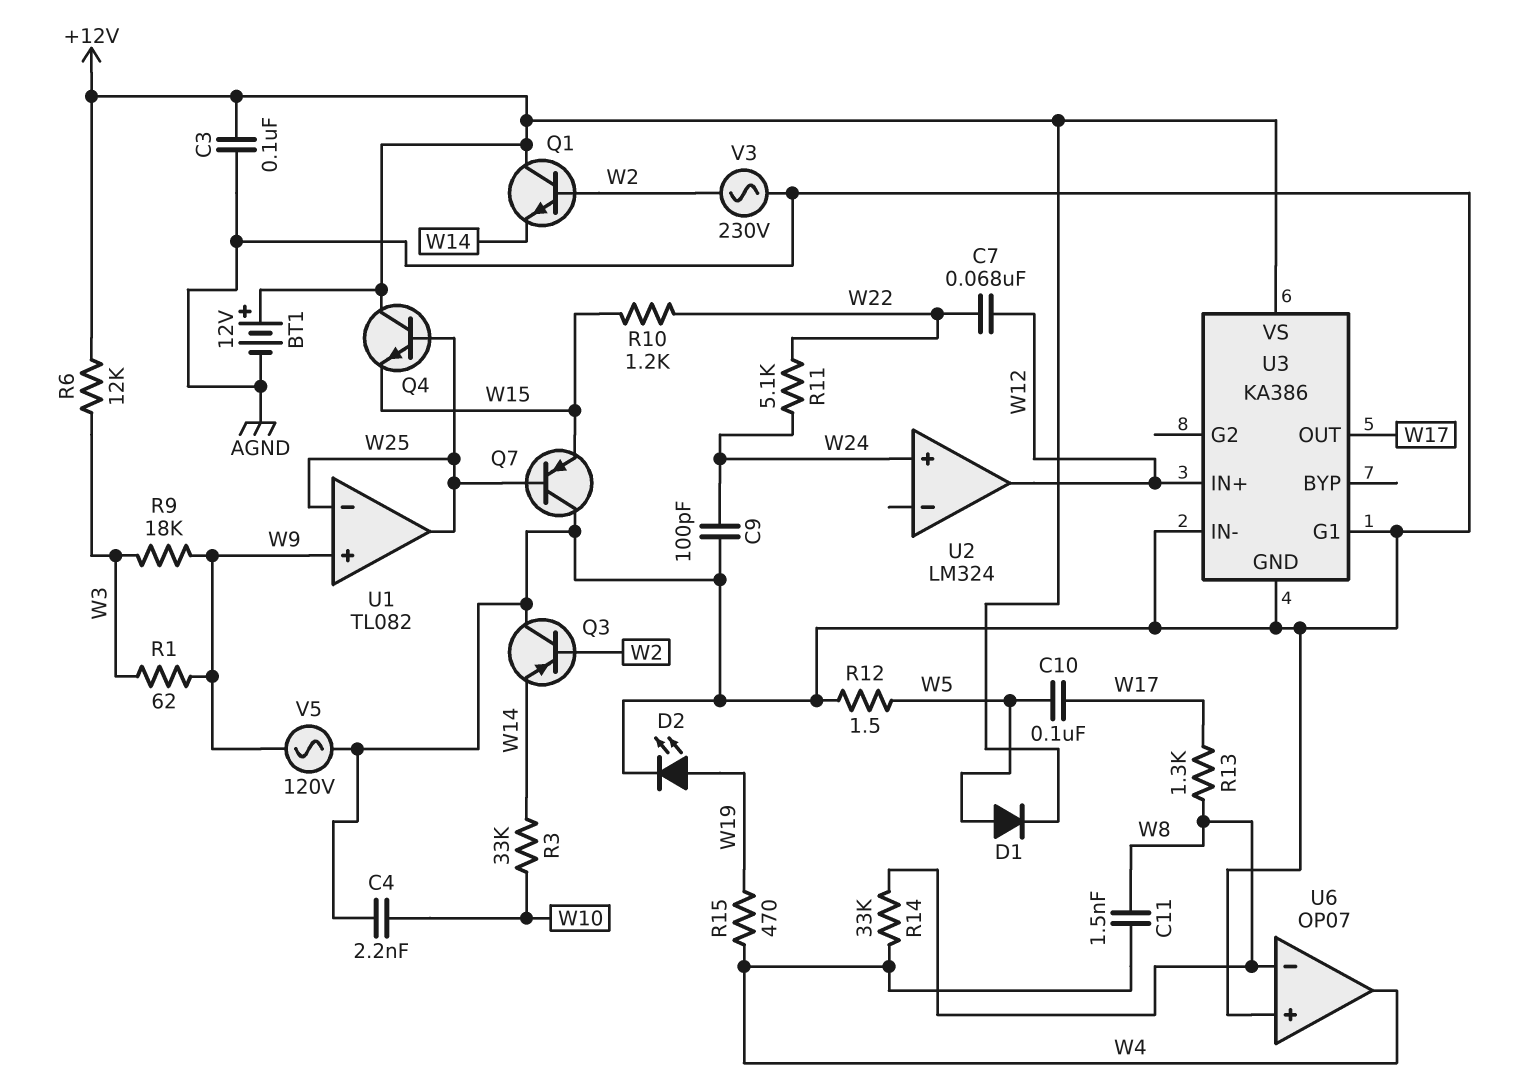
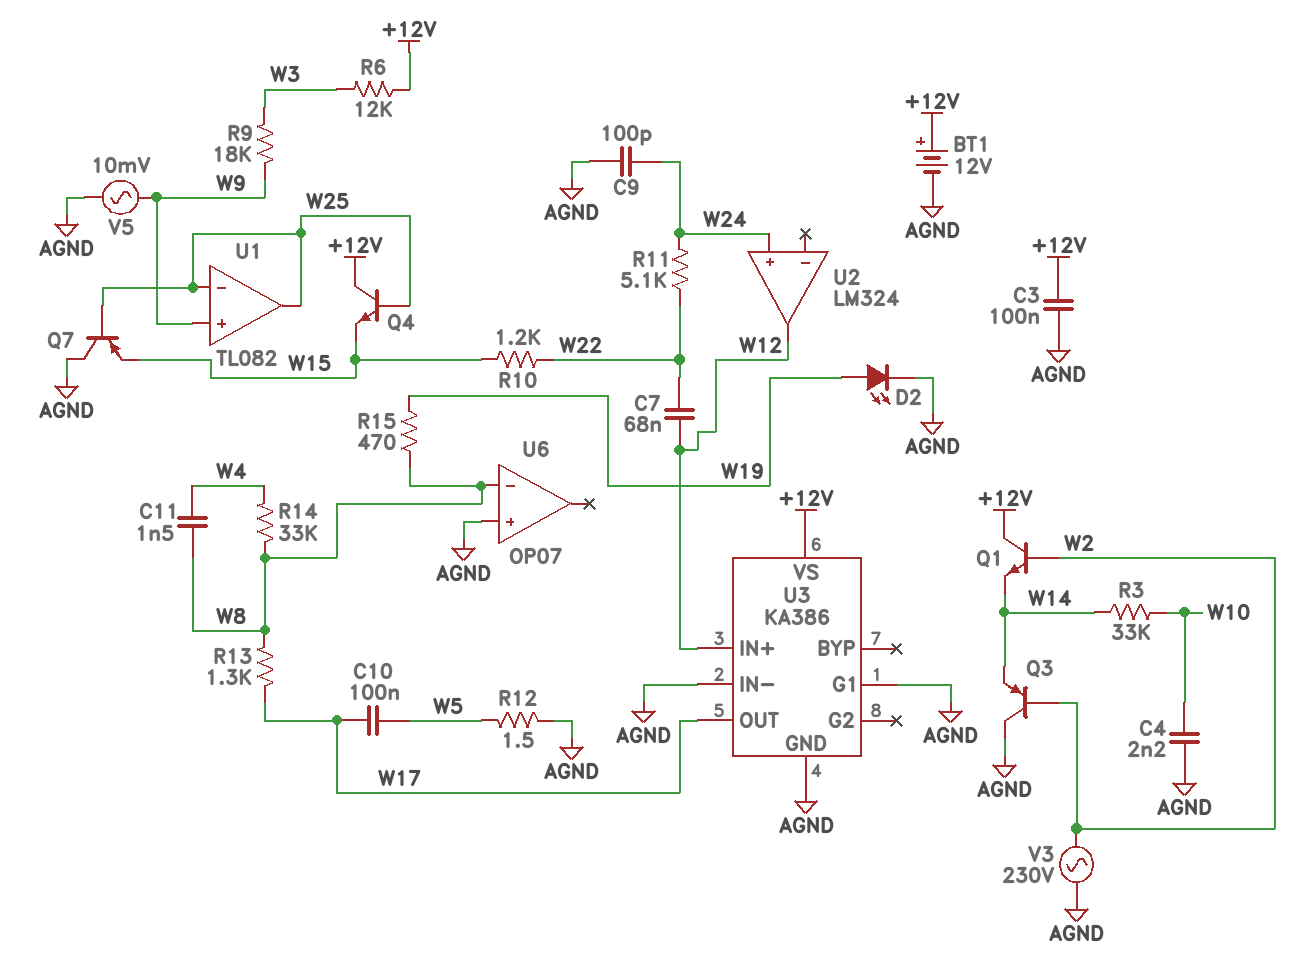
D1: diode (A W5, K +12V) -> none
R1: 62 (W3, W9) -> none
R15: 470 (W4, W19) -> 470 (W8, W19)
U6 pin out: W4 -> none
V5: AC 120V (AGND, W9) -> AC 10mV (AGND, W9)

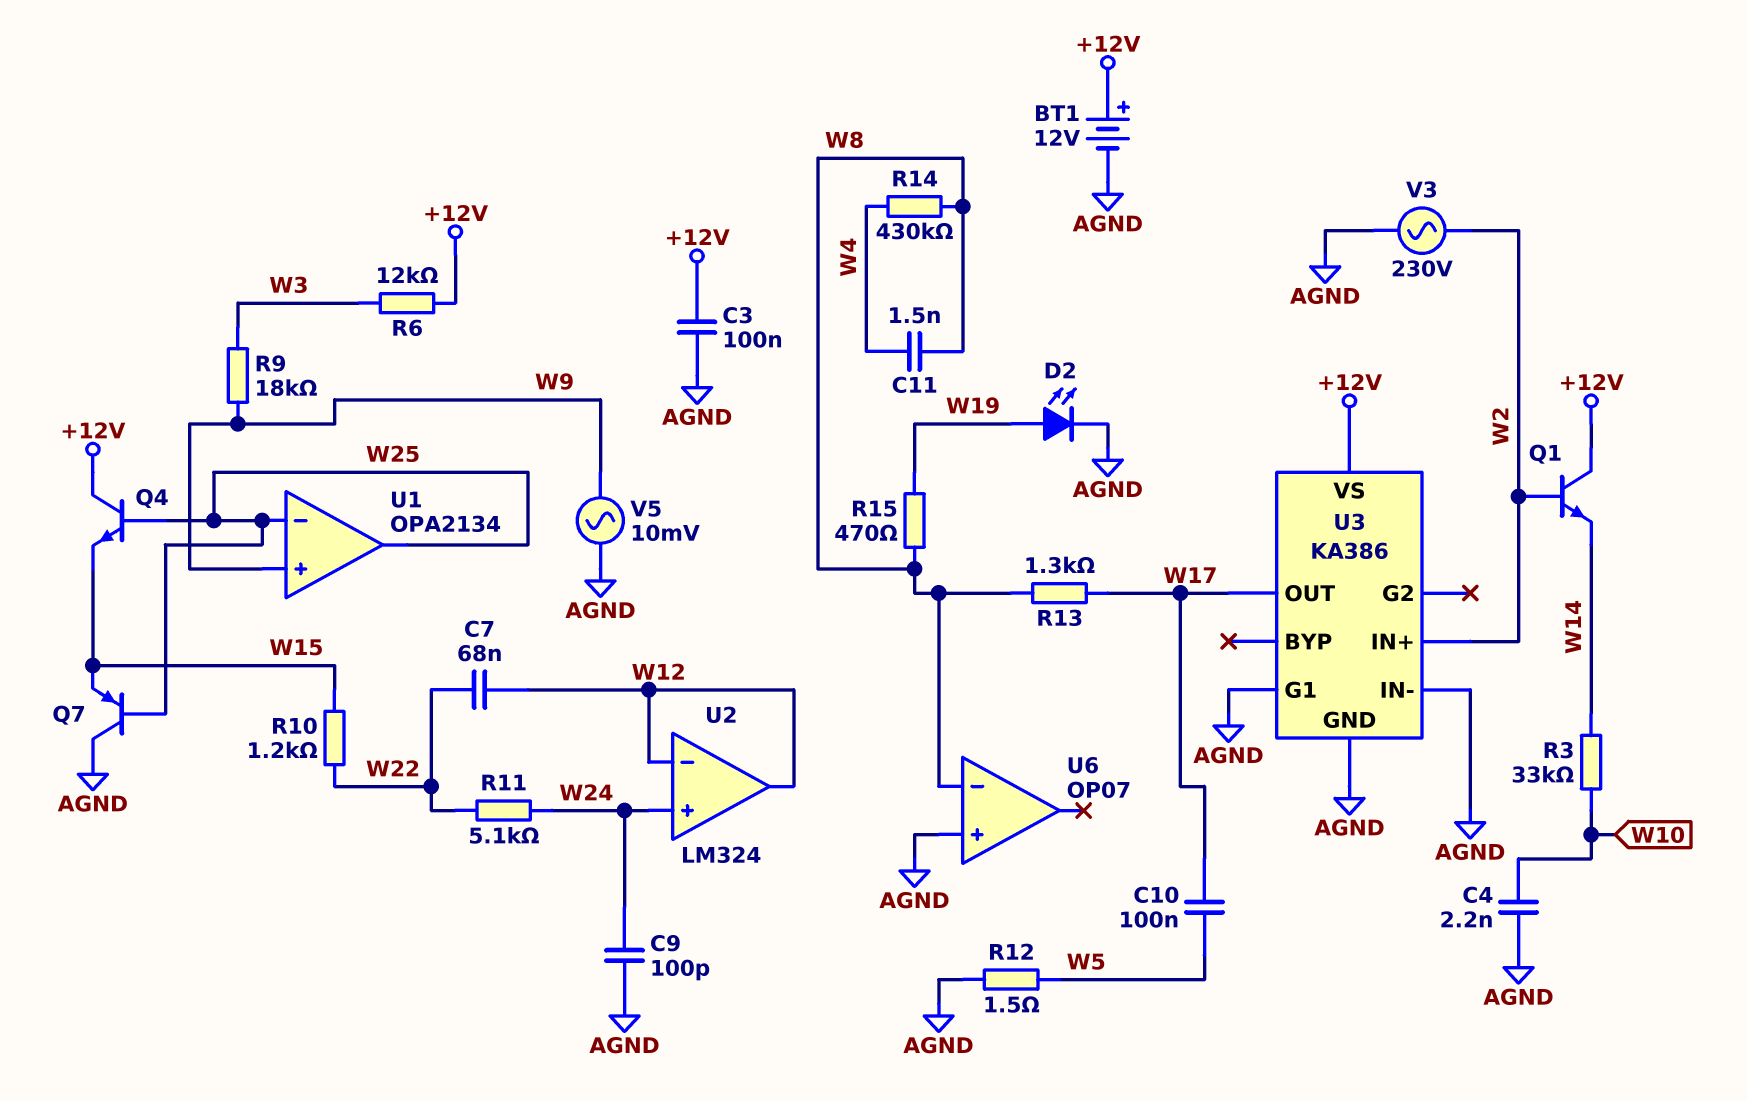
Q3: PNP (B W2, C AGND, E W14) -> none
R14: 33k (W4, W8) -> 430k (W4, W8)
U1: TL082 -> OPA2134
U2 pin in-: none -> W12
U3 pin IN+: W12 -> W2

